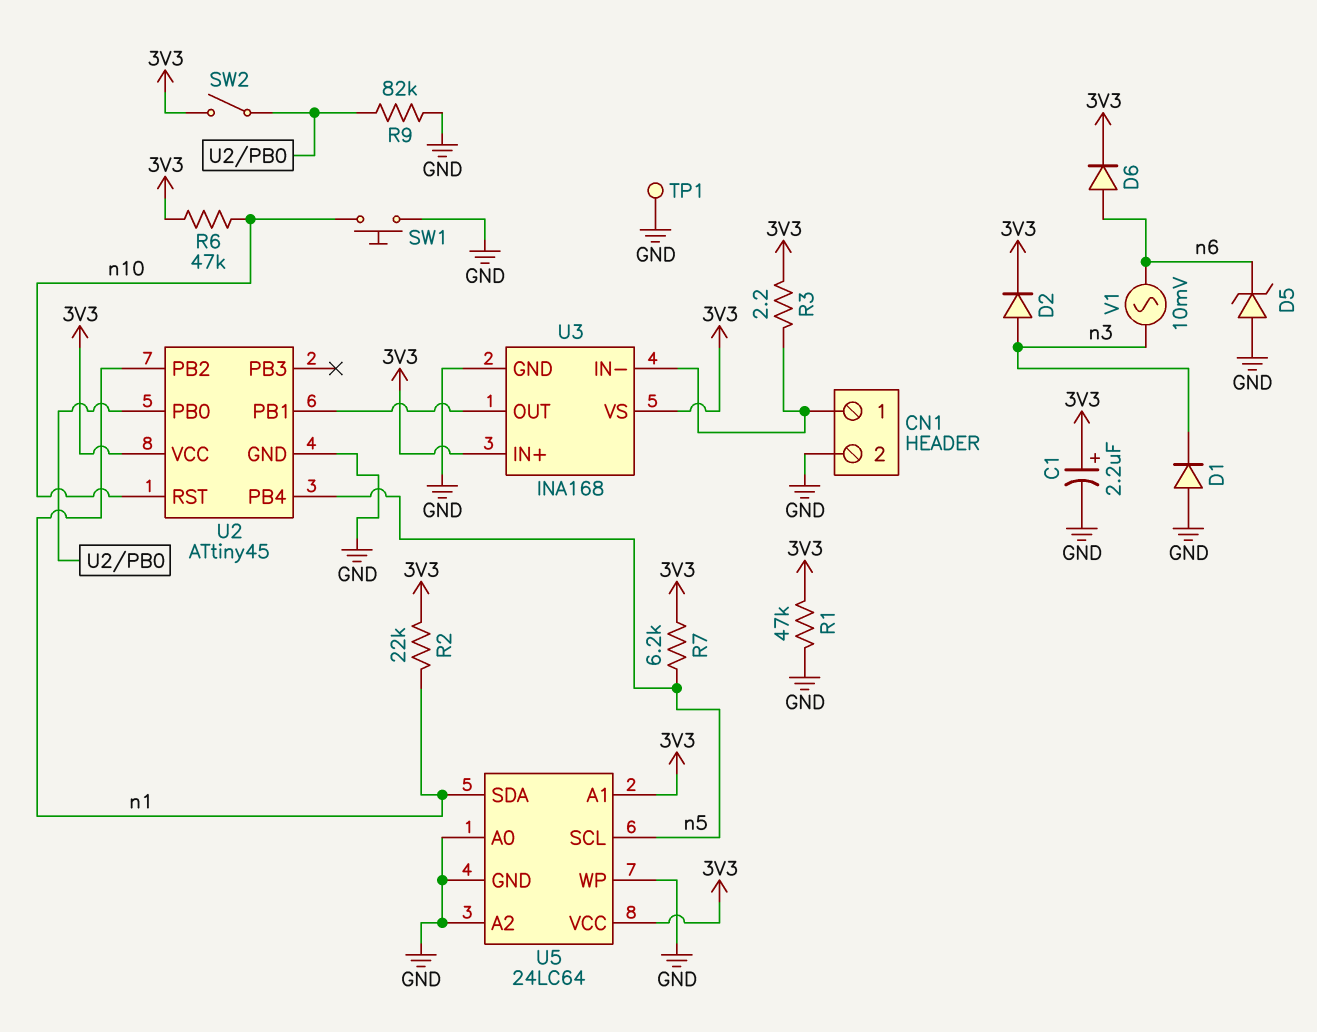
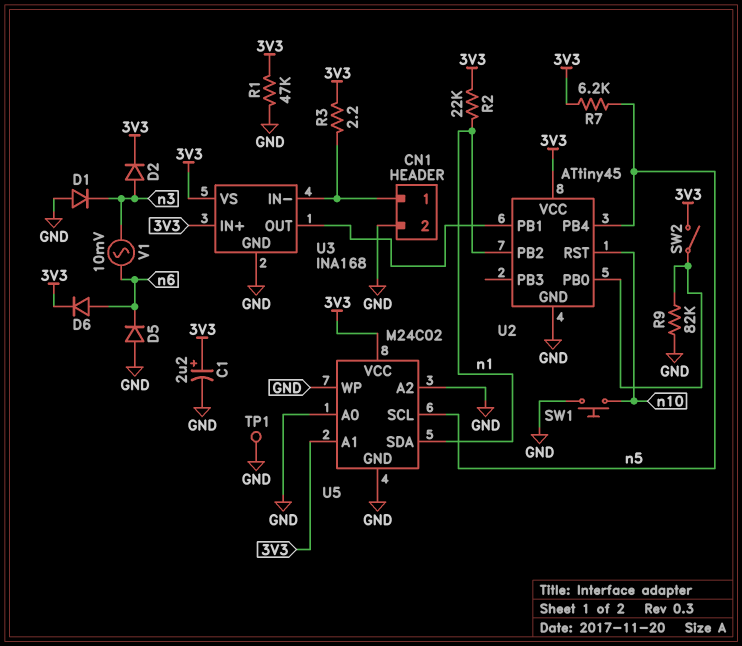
D5: zener (A GND, K n6) -> diode (A GND, K n6)
R6: 47k (3V3, n10) -> none
U5: 24LC64 -> M24C02

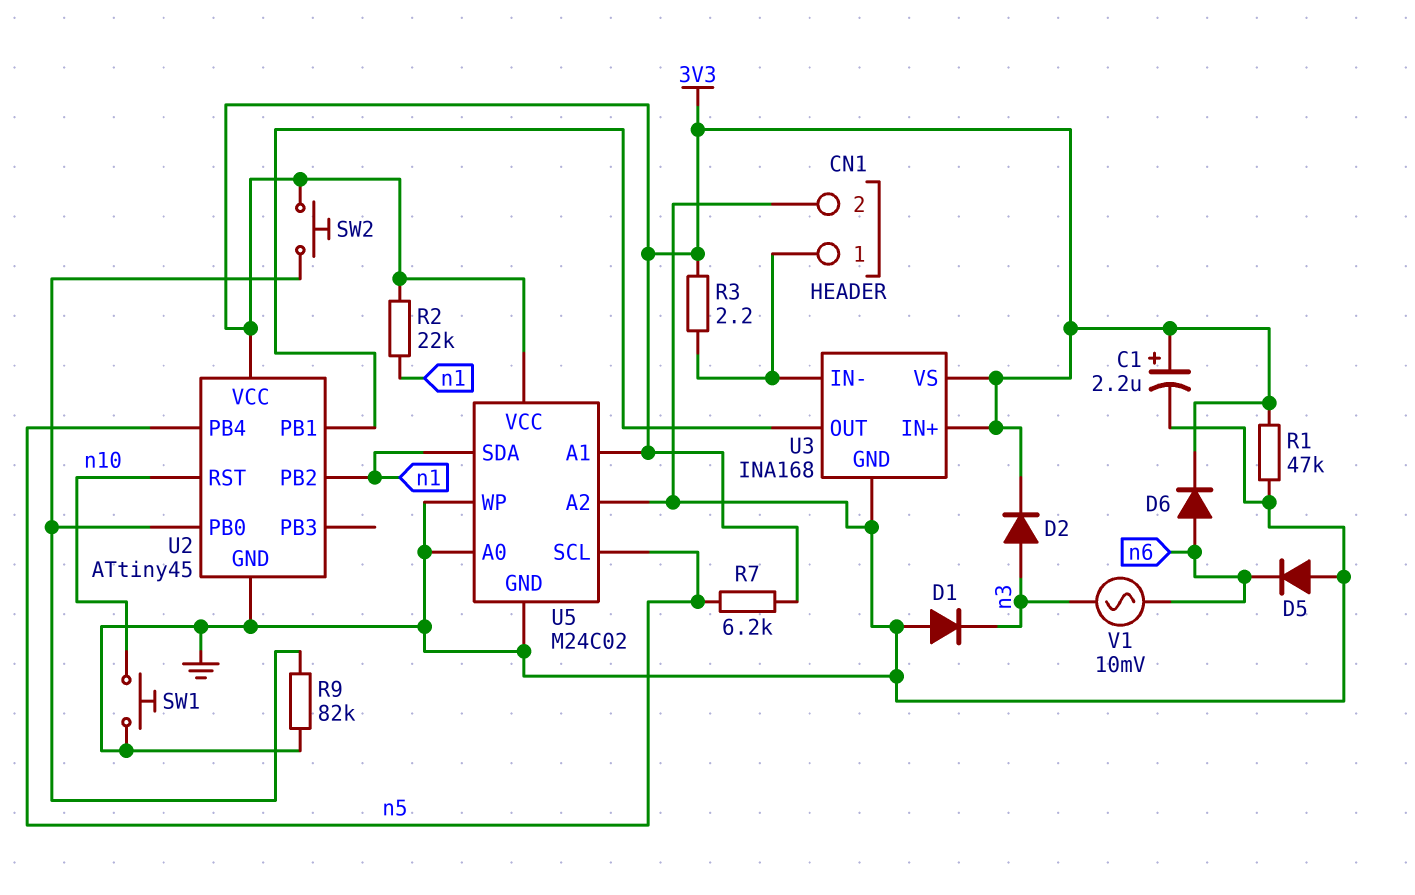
SW2: switch (3V3, U2/PB0) -> button (3V3, U2/PB0)
TP1: test point (GND) -> none

